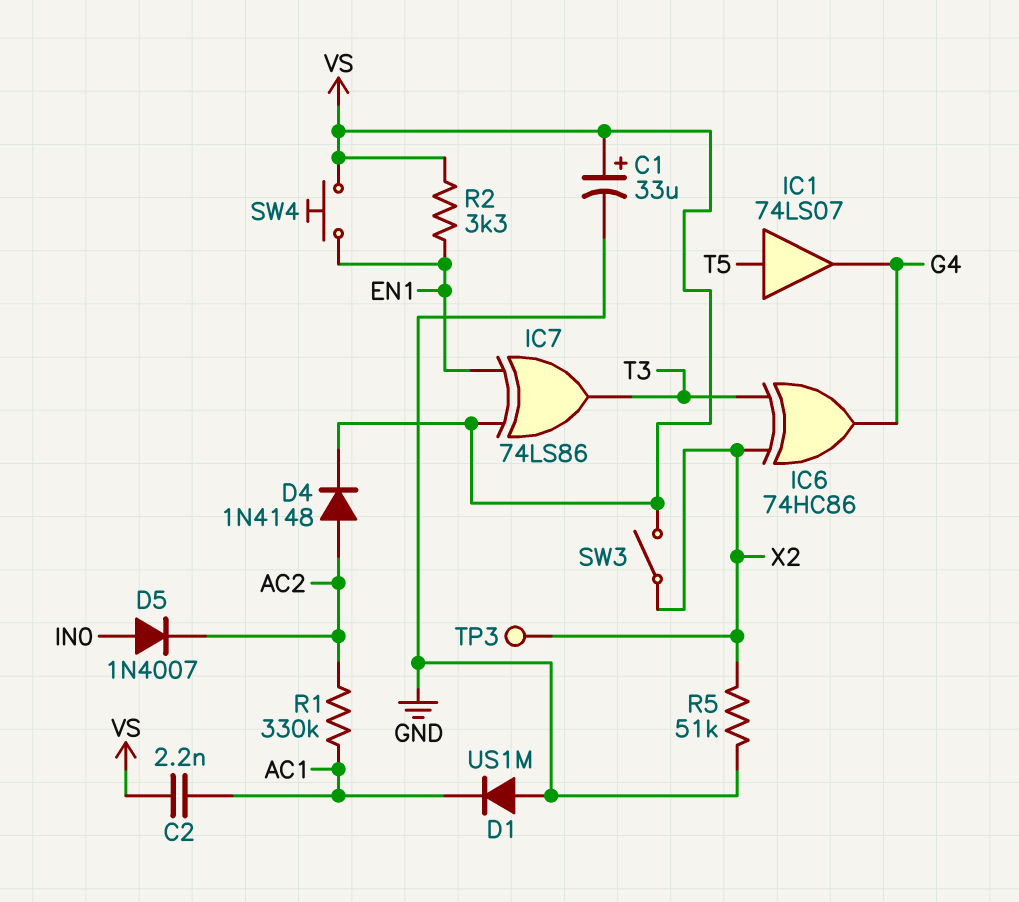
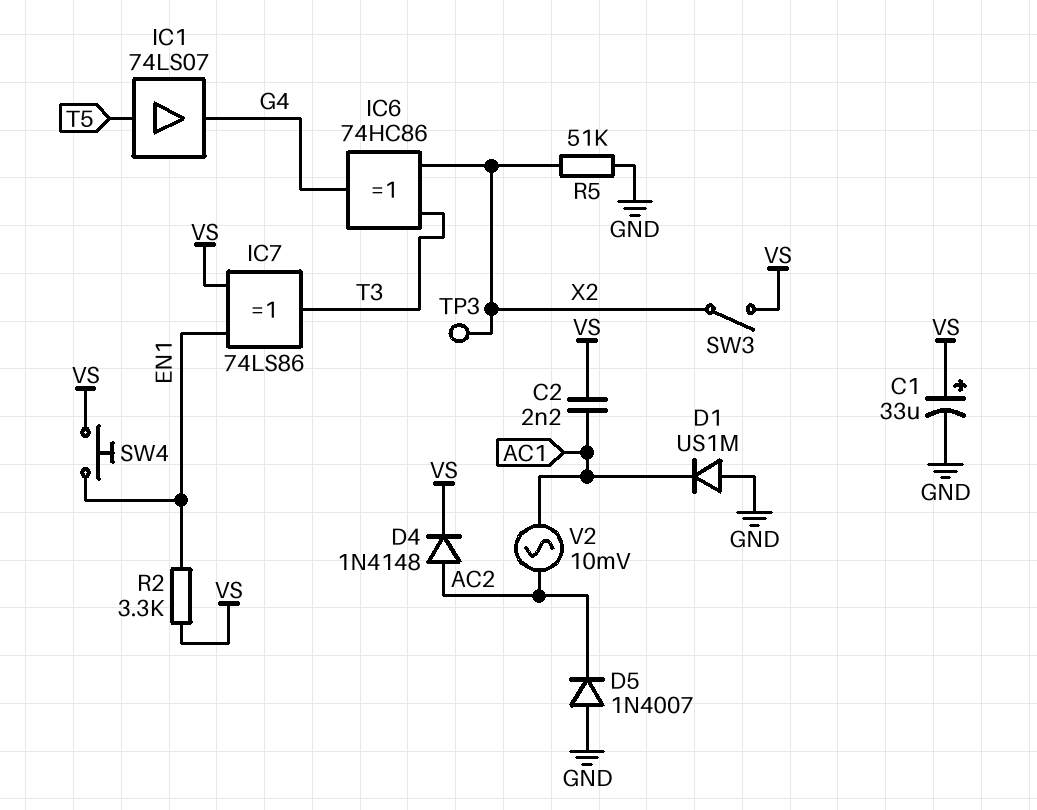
D5: diode 1N4007 (A IN0, K AC2) -> diode 1N4007 (A GND, K AC2)
R1: 330k (AC1, AC2) -> none
V2: none -> AC 10mV (AC1, AC2)

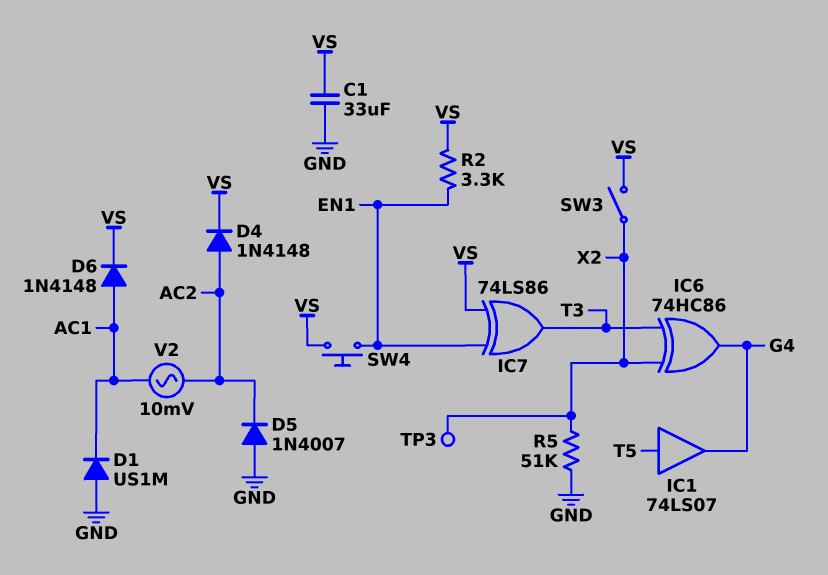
C1: 33uF (plus VS, minus GND) -> 33uF (GND, VS)
C2: 2.2nF (AC1, VS) -> none
D6: none -> diode 1N4148 (A AC1, K VS)

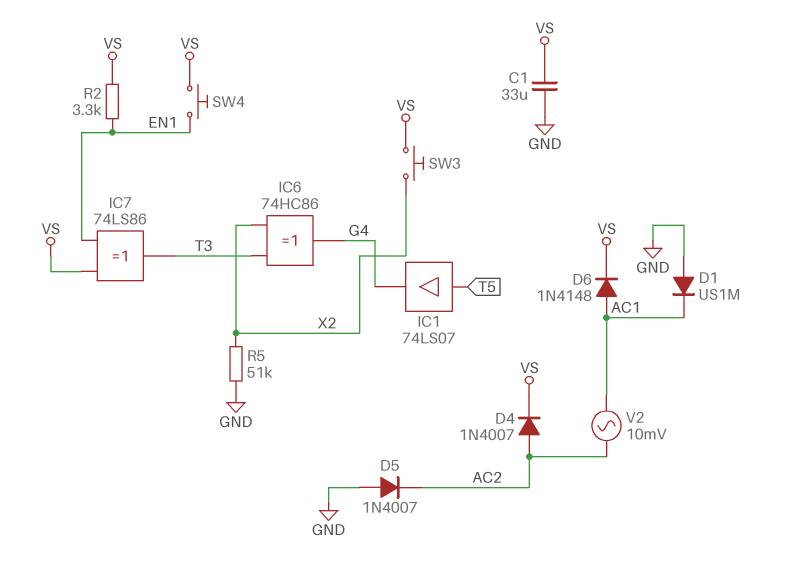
D4: diode 1N4148 (A AC2, K VS) -> diode 1N4007 (A AC2, K VS)
SW3: switch (VS, X2) -> button (VS, X2)
TP3: test point (X2) -> none

